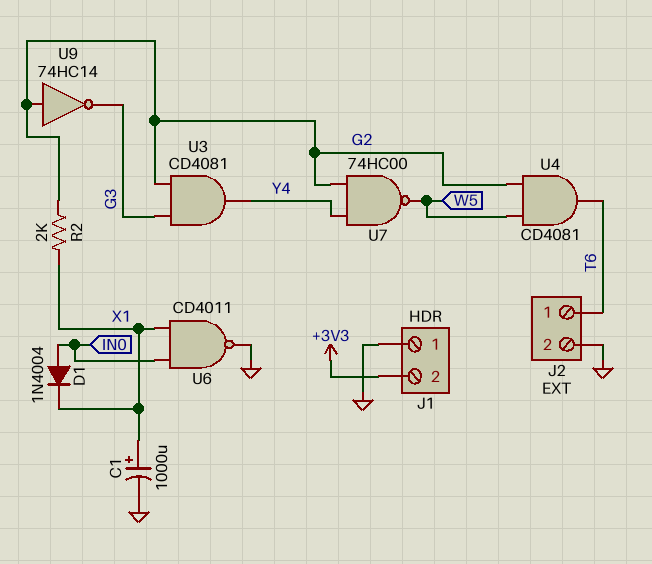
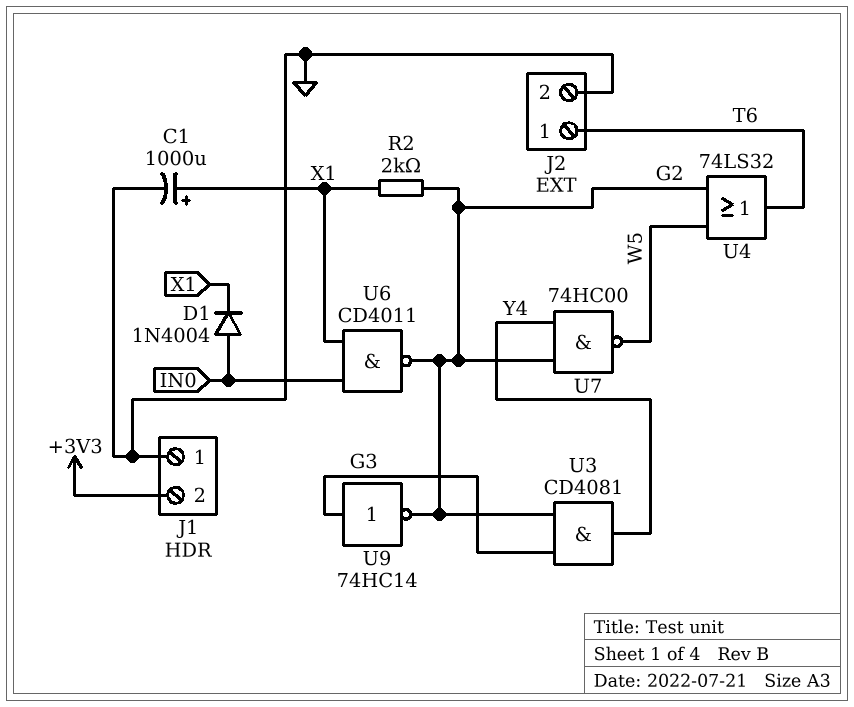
U4: AND CD4081 (in G2, in W5, out T6) -> OR 74LS32 (in G2, in W5, out T6)
U6: NAND CD4011 (in IN0, in X1, out GND) -> NAND CD4011 (in IN0, in X1, out G2)
U9: NOT 74HC14 (in G2, out G3) -> NOT 74HC14 (in G3, out G2)

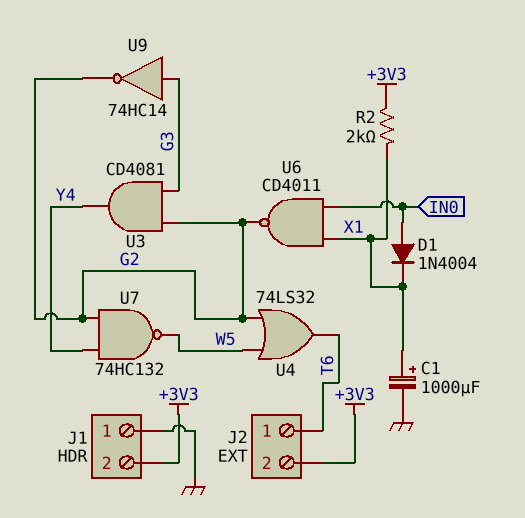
J2 pin 2: GND -> +3V3
R2: 2k (G2, X1) -> 2k (+3V3, X1)
U7: NAND 74HC00 (in G2, in Y4, out W5) -> NAND 74HC132 (in G2, in Y4, out W5)

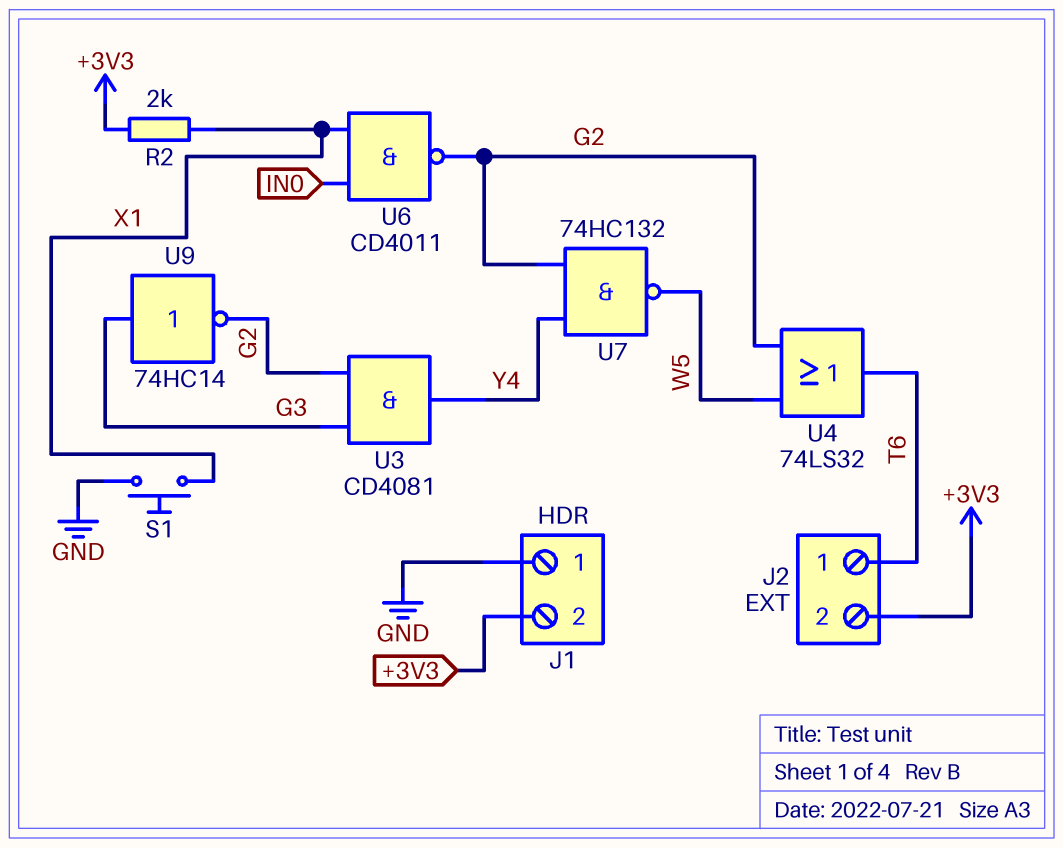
C1: 1000uF (plus X1, minus GND) -> none
D1: diode 1N4004 (A IN0, K X1) -> none
S1: none -> button (GND, X1)

